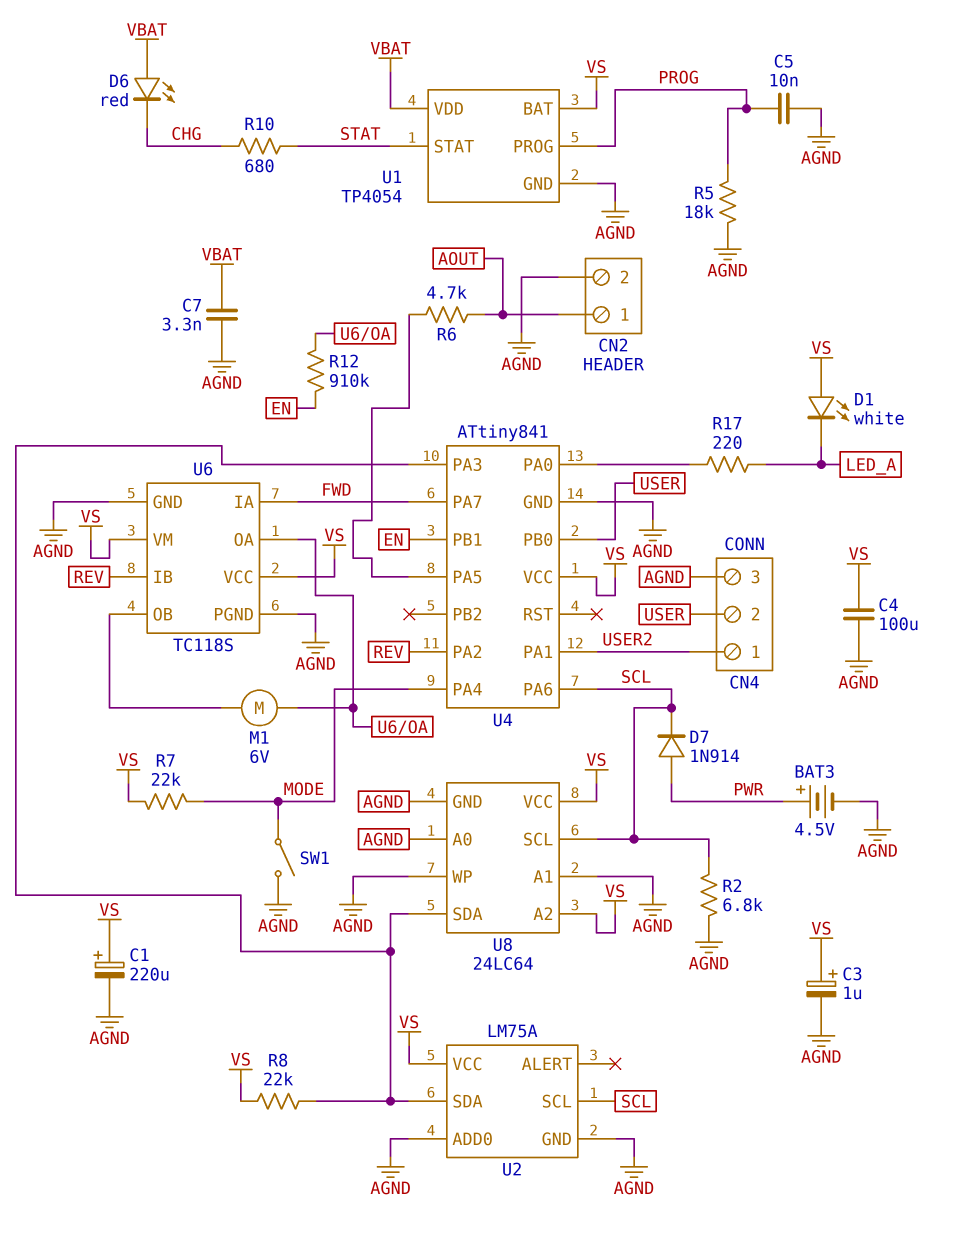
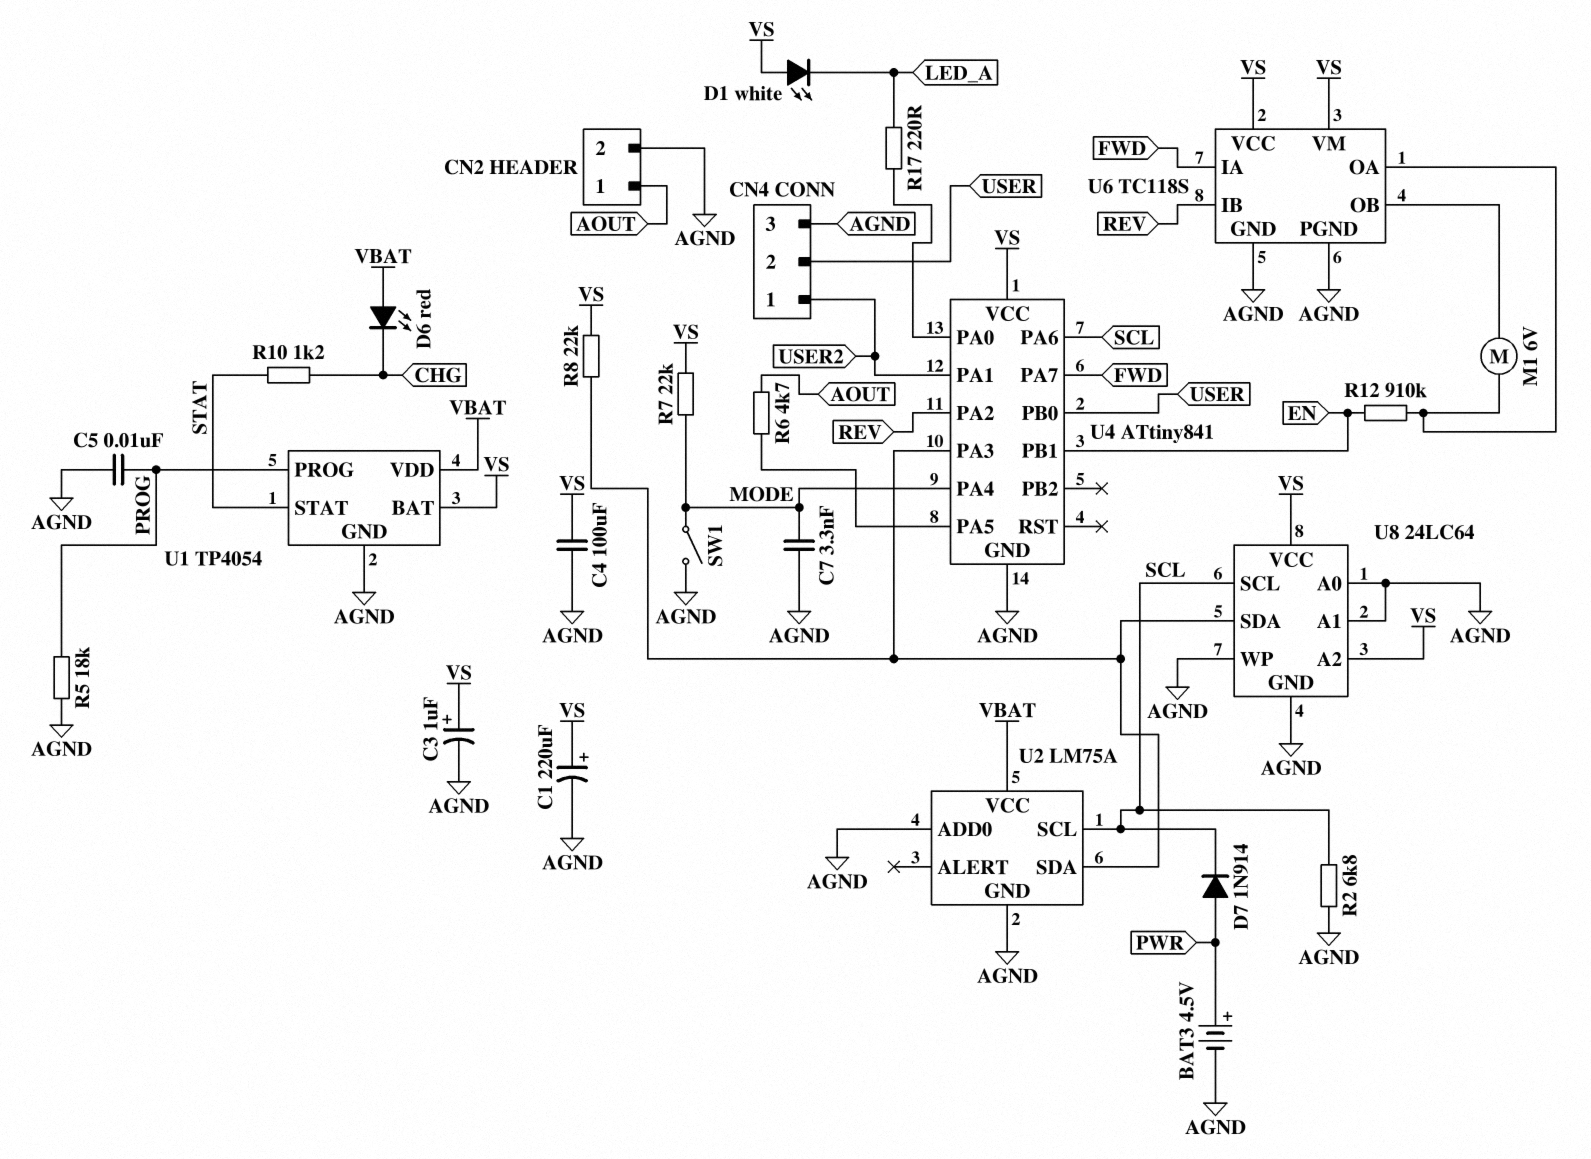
C7: 3.3nF (AGND, VBAT) -> 3.3nF (AGND, MODE)
R10: 680 (CHG, STAT) -> 1.2k (CHG, STAT)
U2 pin VCC: VS -> VBAT

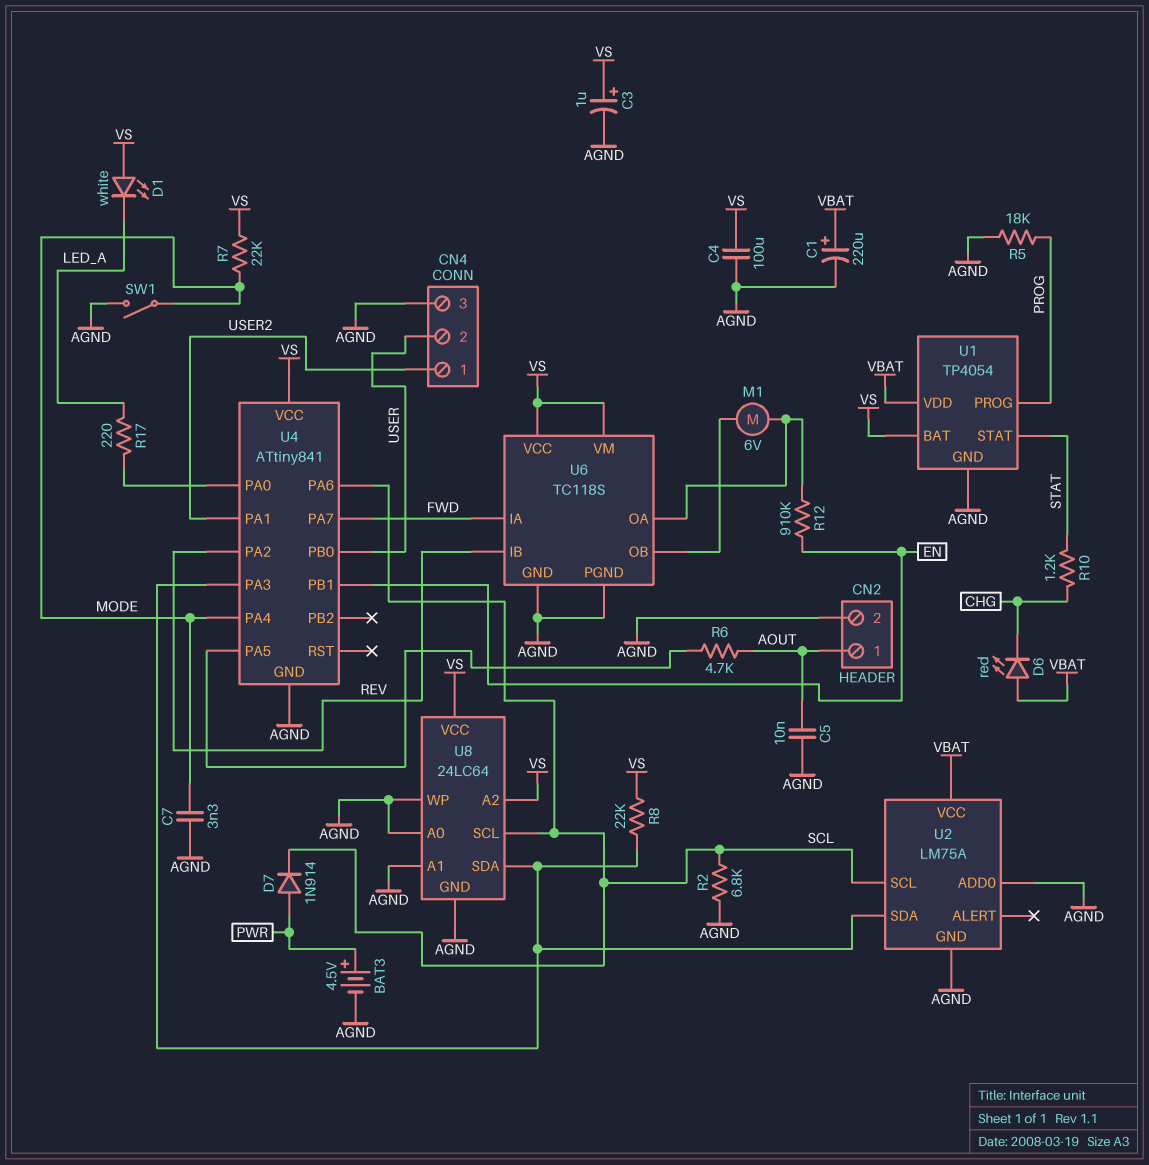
C1: 220uF (plus VS, minus AGND) -> 220uF (plus VBAT, minus AGND)
C5: 10nF (AGND, PROG) -> 10nF (AGND, AOUT)

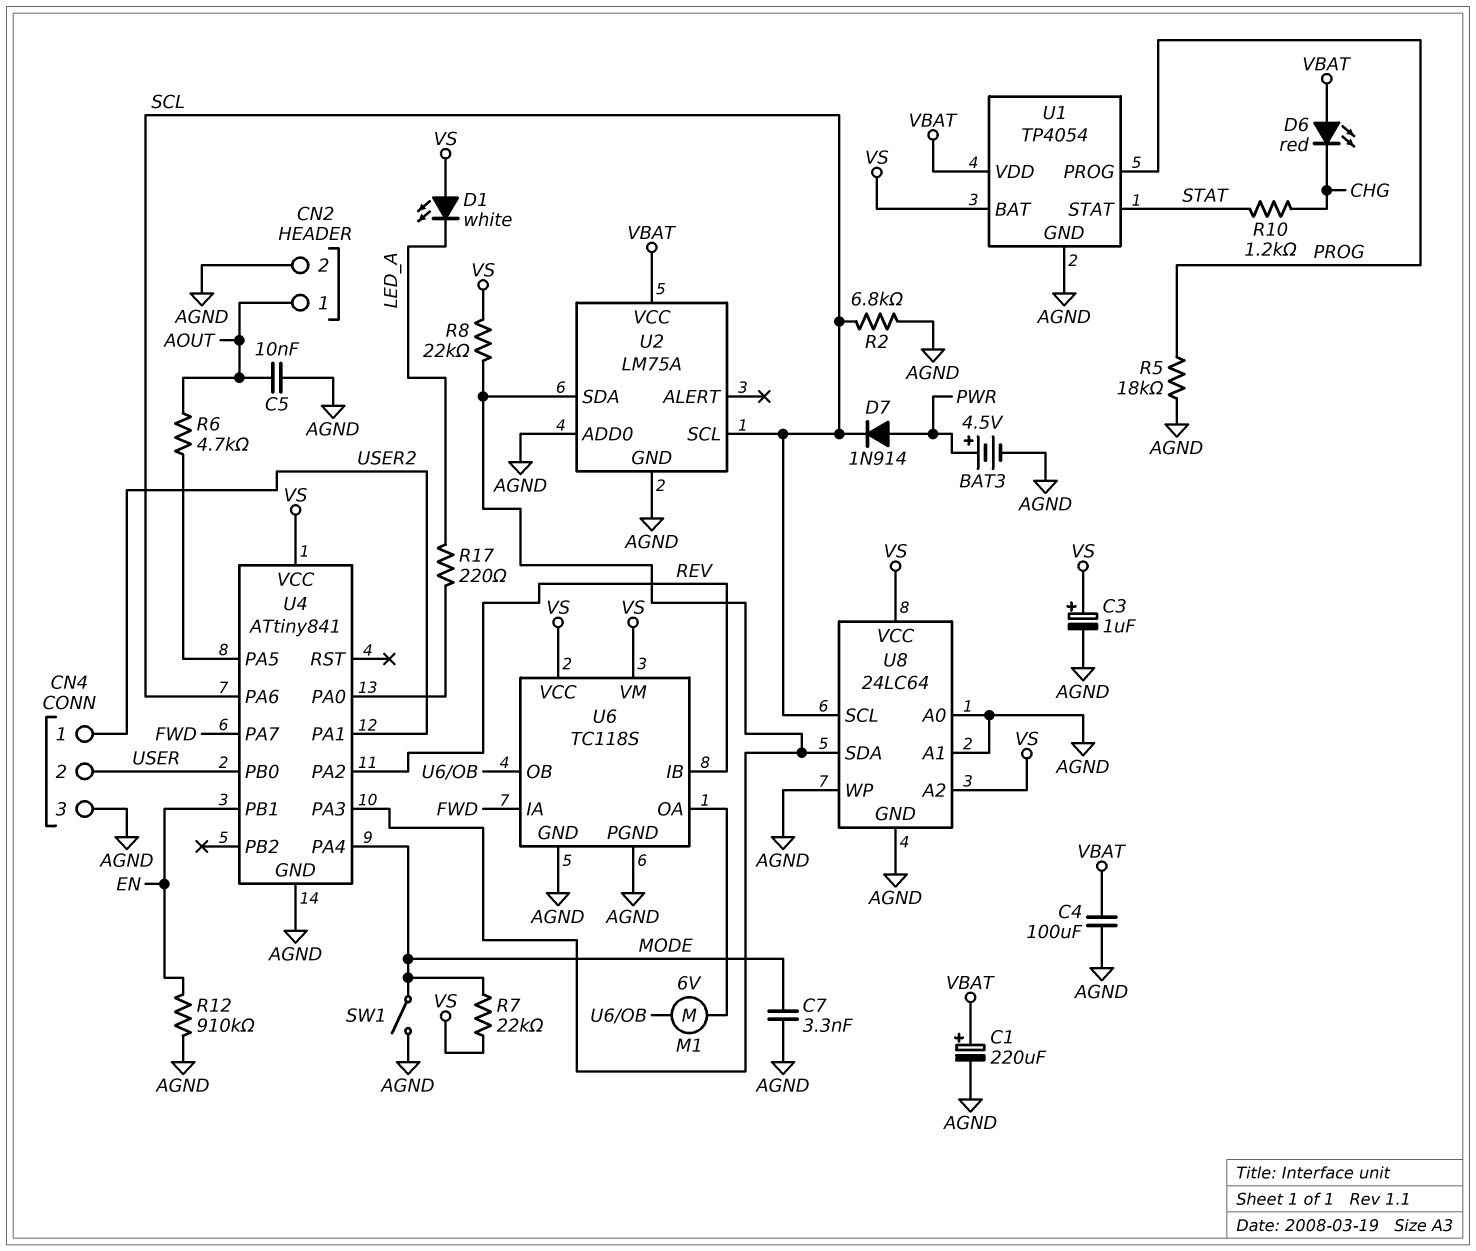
C4: 100uF (AGND, VS) -> 100uF (AGND, VBAT)
R12: 910k (EN, U6/OA) -> 910k (AGND, EN)

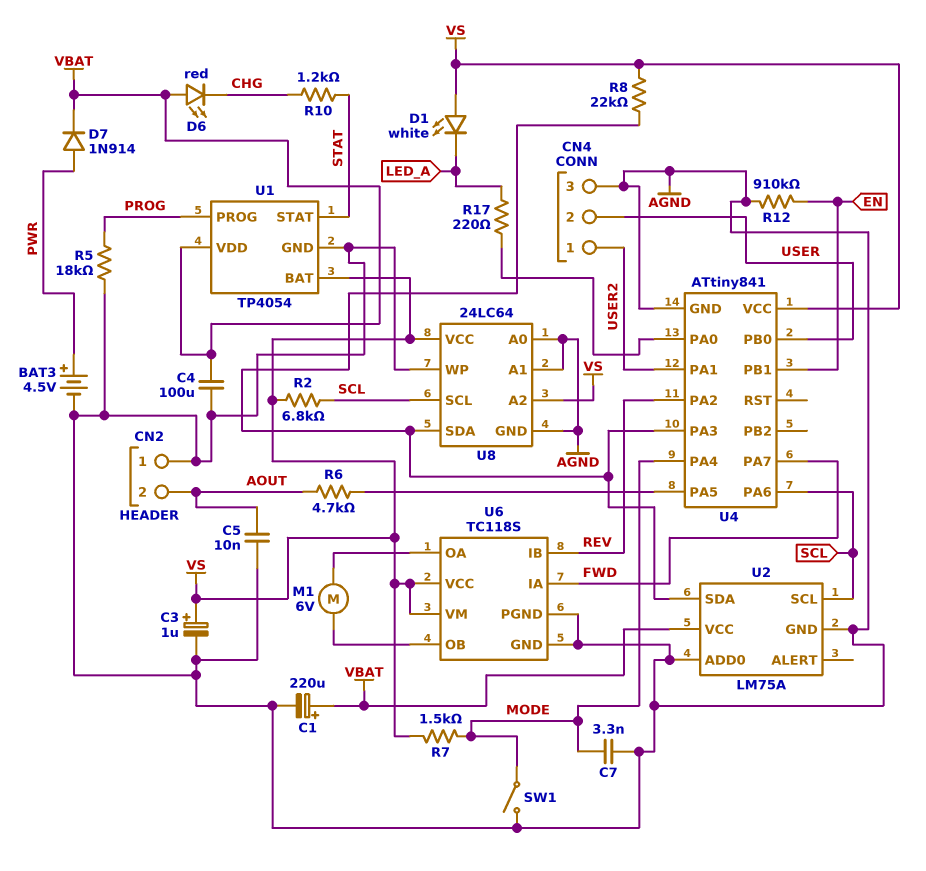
CN2 pin 1: AOUT -> AGND
CN2 pin 2: AGND -> AOUT
D7: diode 1N914 (A PWR, K SCL) -> diode 1N914 (A PWR, K VBAT)
R2: 6.8k (AGND, SCL) -> 6.8k (SCL, VS)
R7: 22k (MODE, VS) -> 1.5k (MODE, VS)

